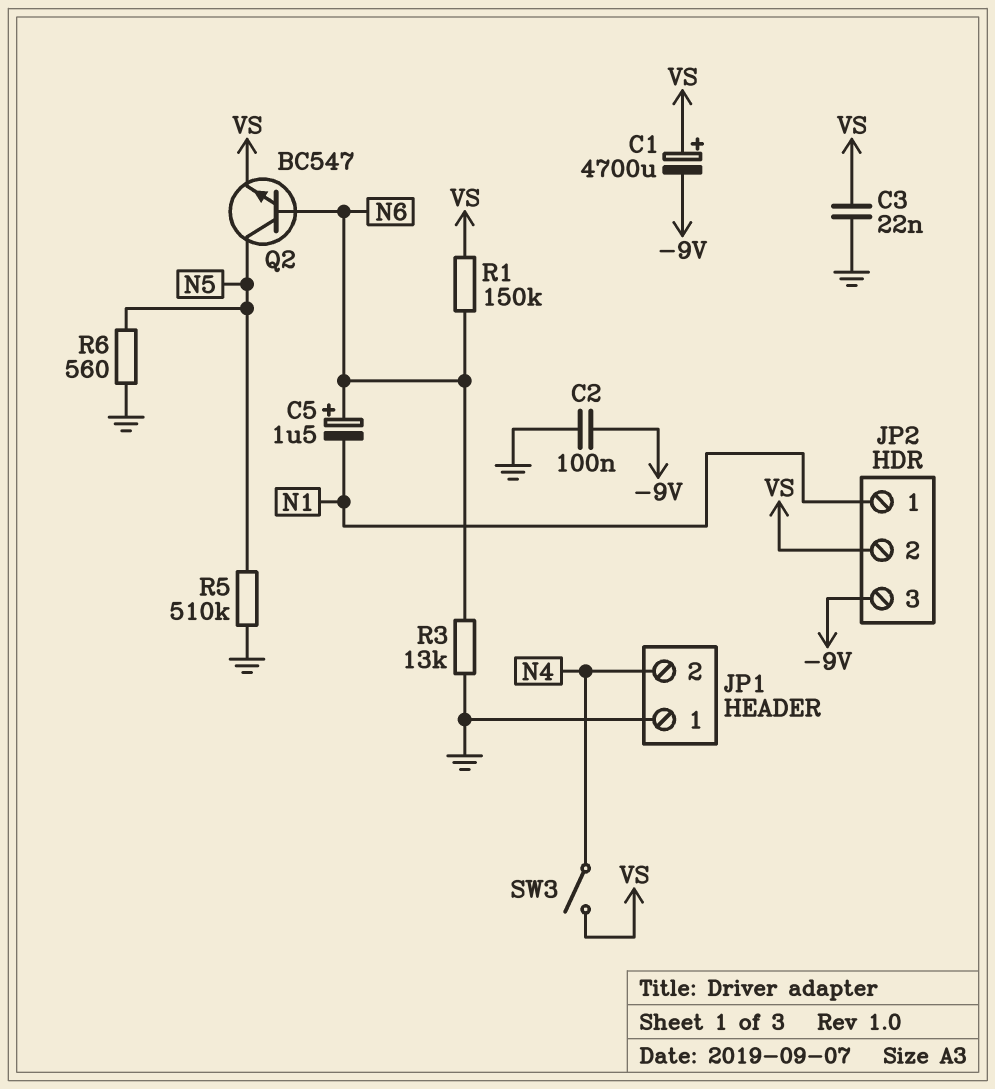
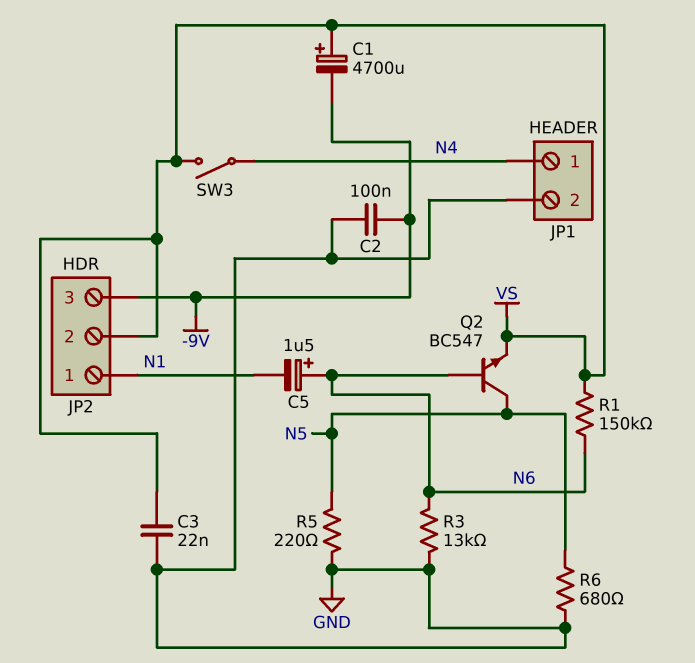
JP1 pin 1: GND -> N4
JP1 pin 2: N4 -> GND
R5: 510k (GND, N5) -> 220 (GND, N5)
R6: 560 (GND, N5) -> 680 (GND, N5)

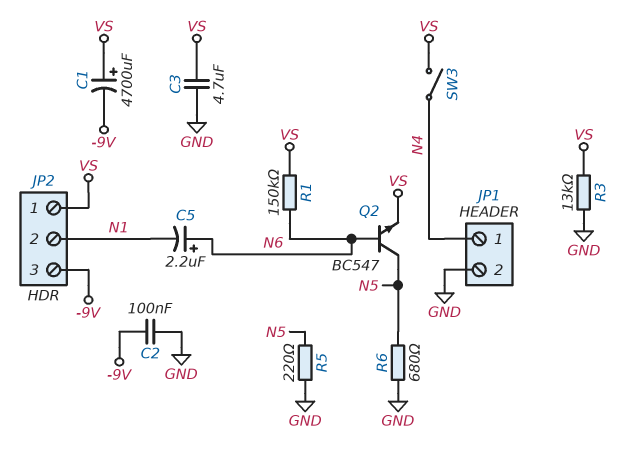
C3: 22nF (GND, VS) -> 4.7uF (GND, VS)
C5: 1.5uF (plus N6, minus N1) -> 2.2uF (plus N6, minus N1)
JP2 pin 1: N1 -> VS
JP2 pin 2: VS -> N1
R3: 13k (GND, N6) -> 13k (GND, VS)

